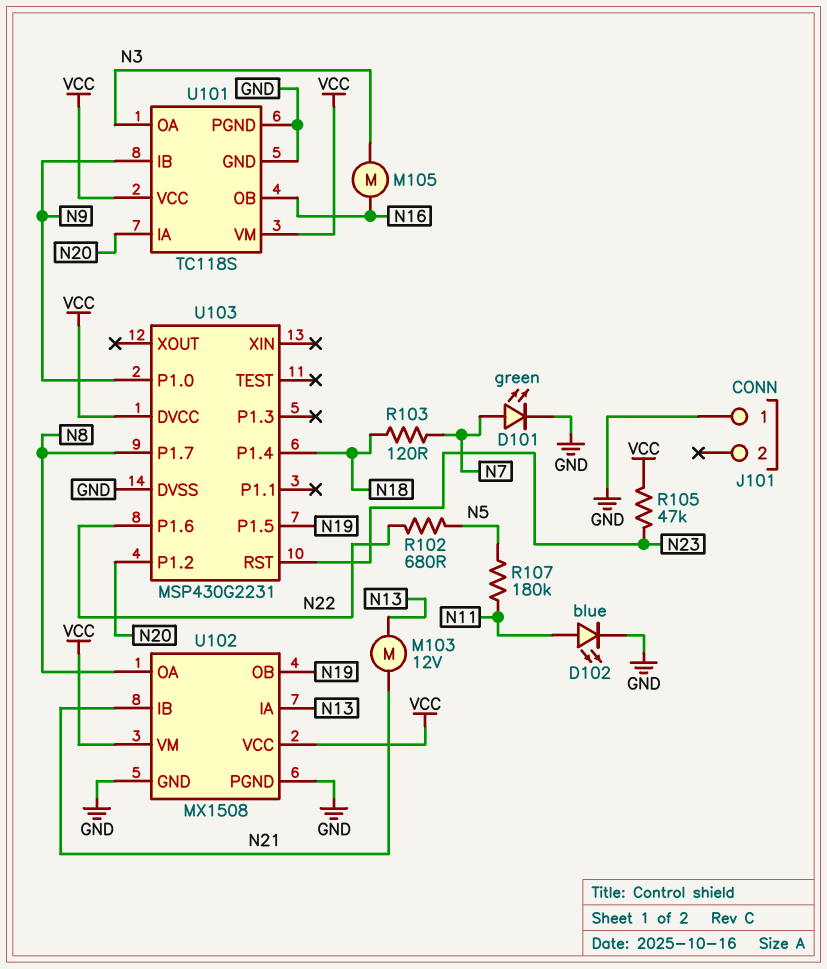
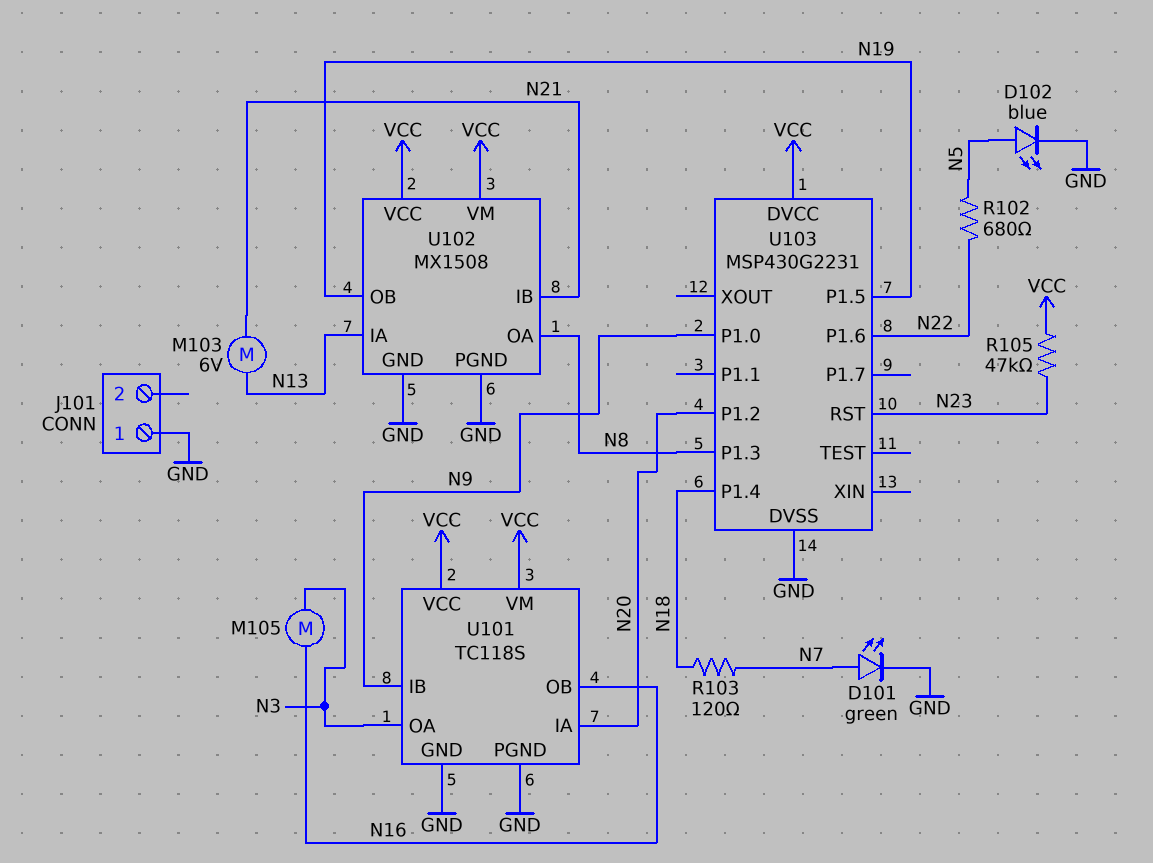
D102: LED blue (A N11, K GND) -> LED blue (A N5, K GND)
M103: motor 12V (N13, N21) -> motor 6V (N13, N21)
R107: 180k (N5, N11) -> none
U103 pin P1.3: none -> N8
U103 pin P1.7: N8 -> none

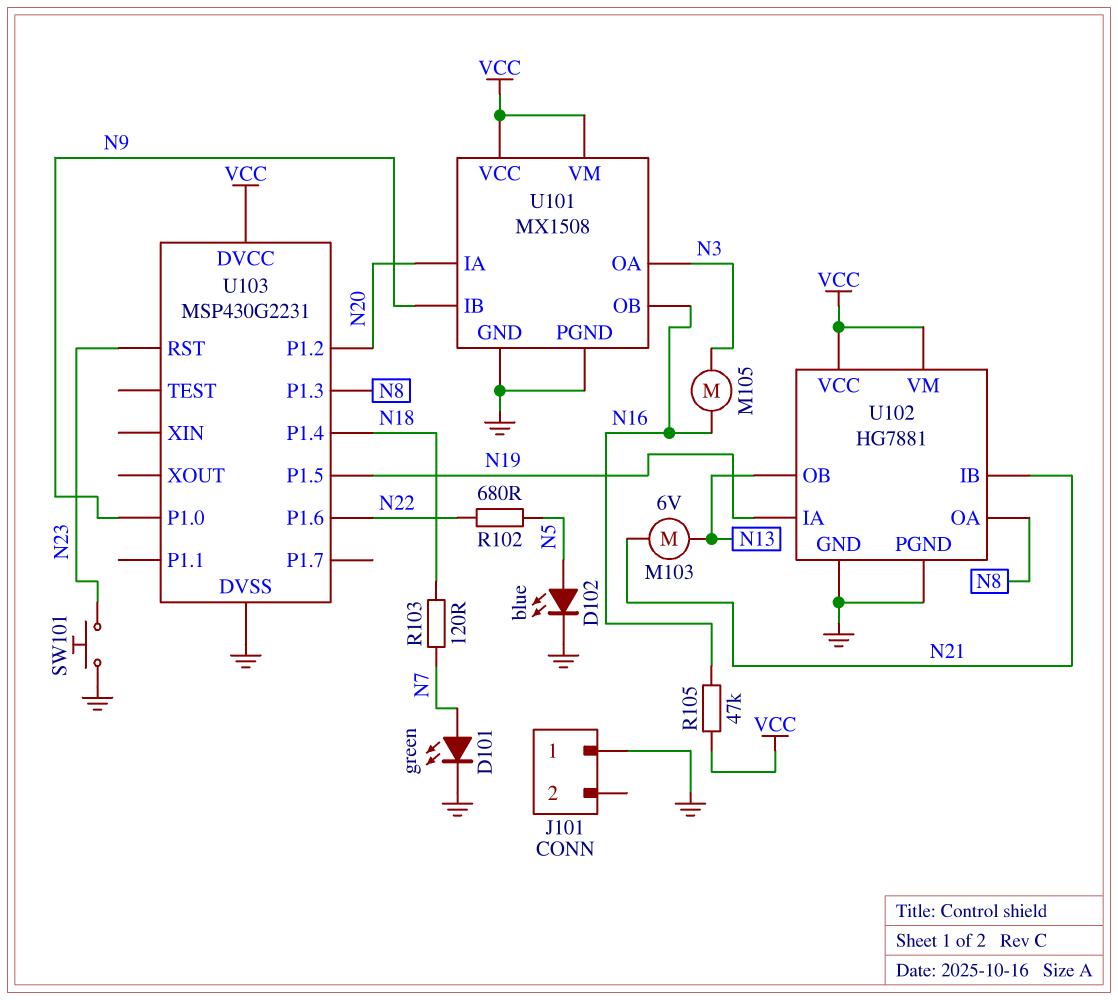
R105: 47k (N23, VCC) -> 47k (N16, VCC)
SW101: none -> button (GND, N23)
U101: TC118S -> MX1508
U102: MX1508 -> HG7881
U102 pin IA: N13 -> N19
U102 pin OB: N19 -> N13

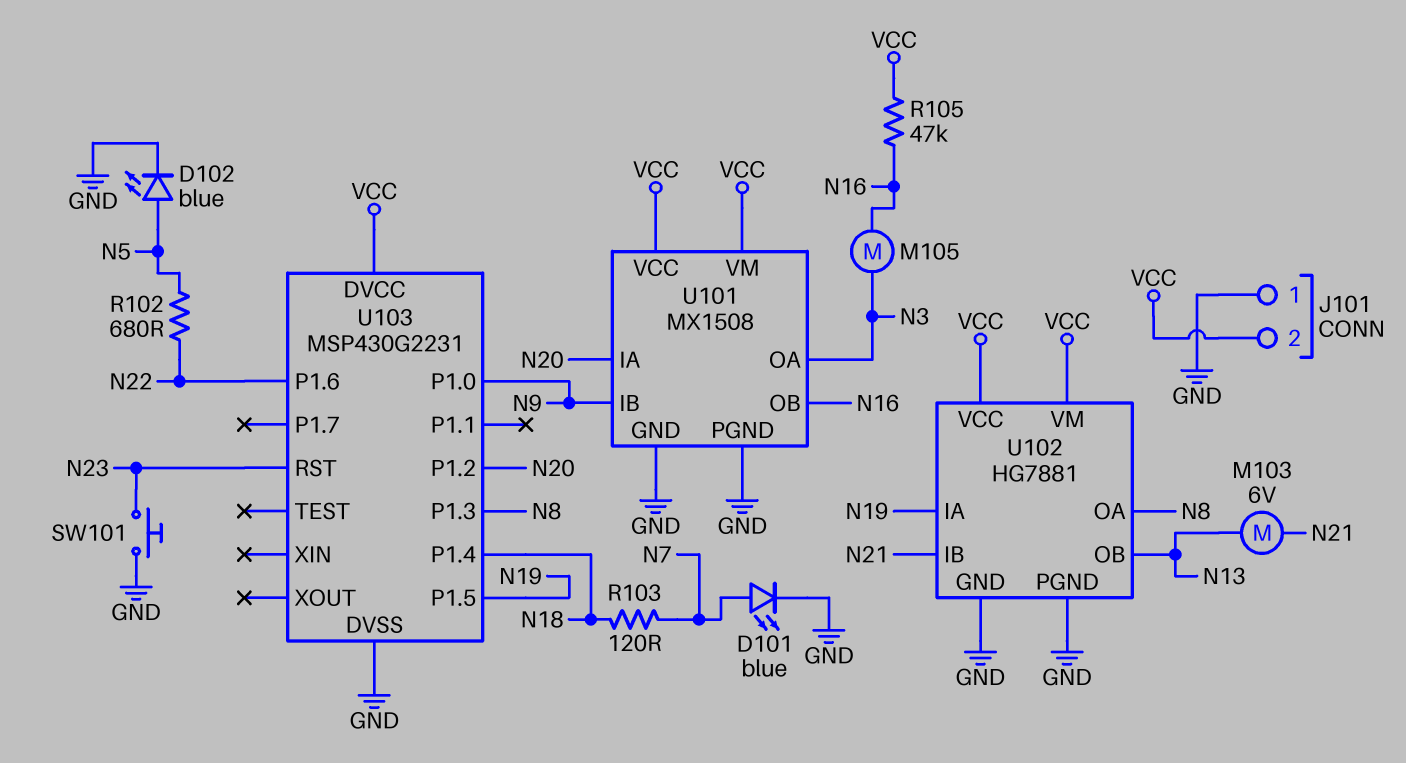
D101: LED green (A N7, K GND) -> LED blue (A N7, K GND)
J101 pin 2: none -> VCC

